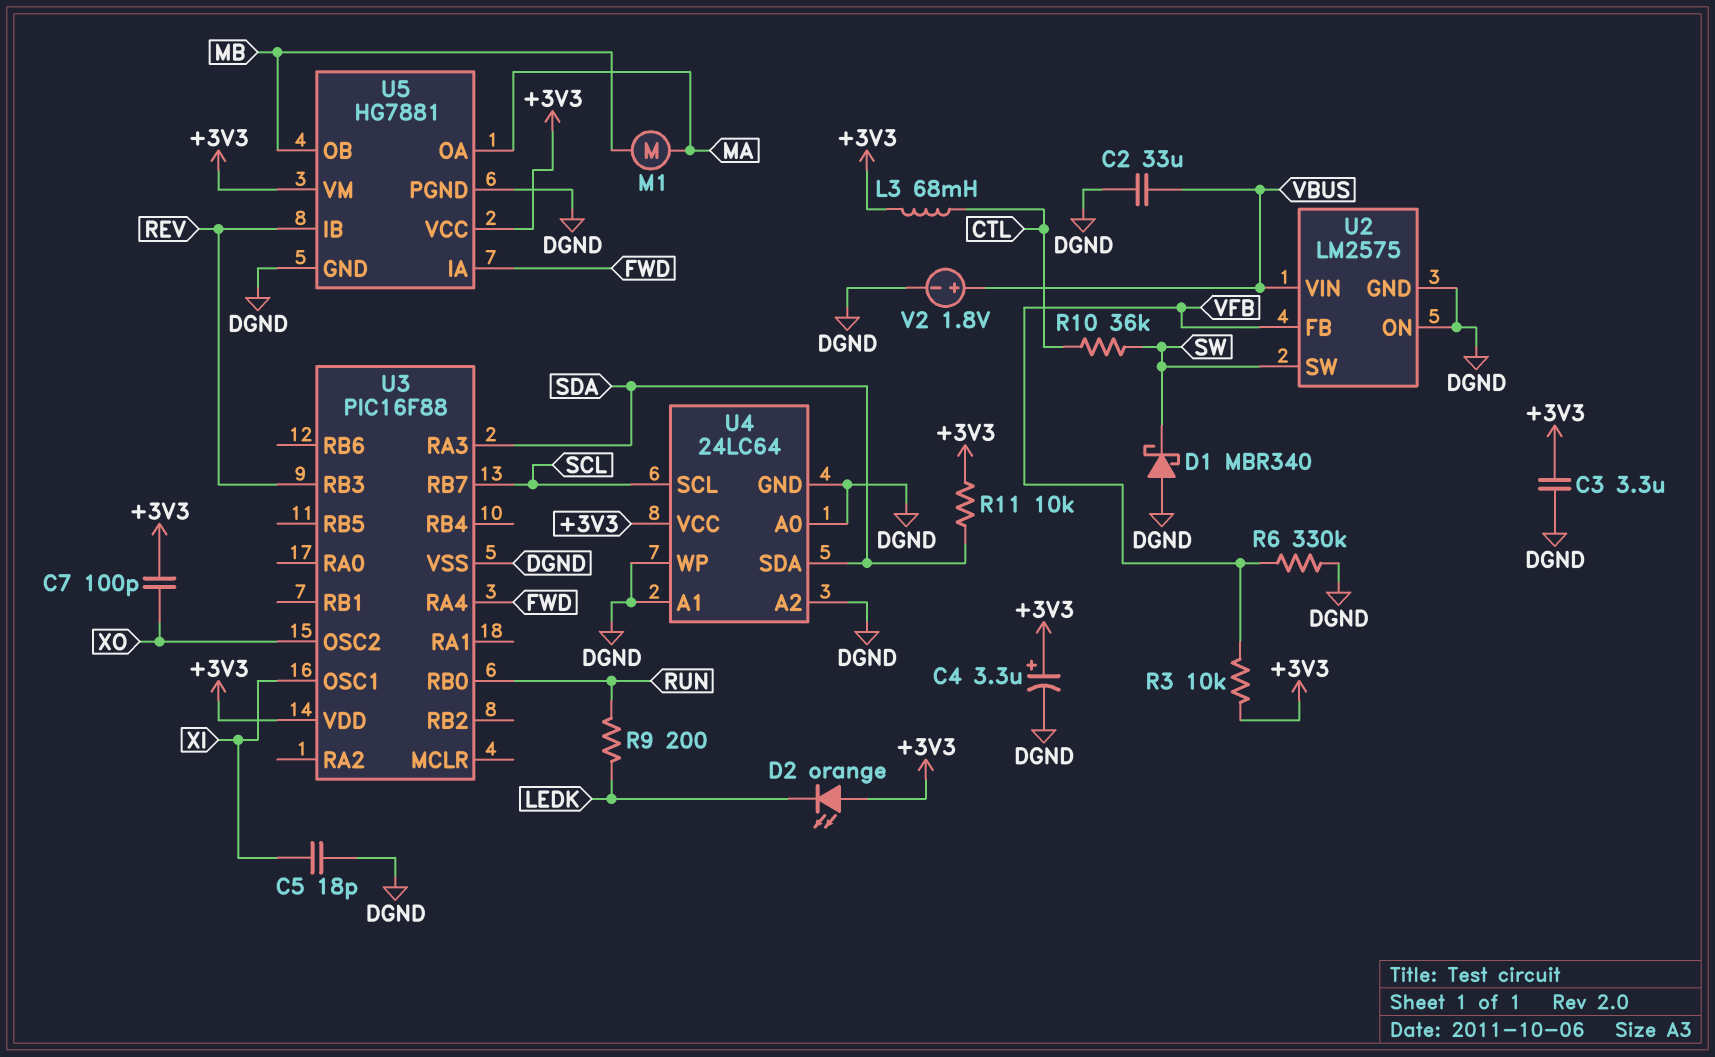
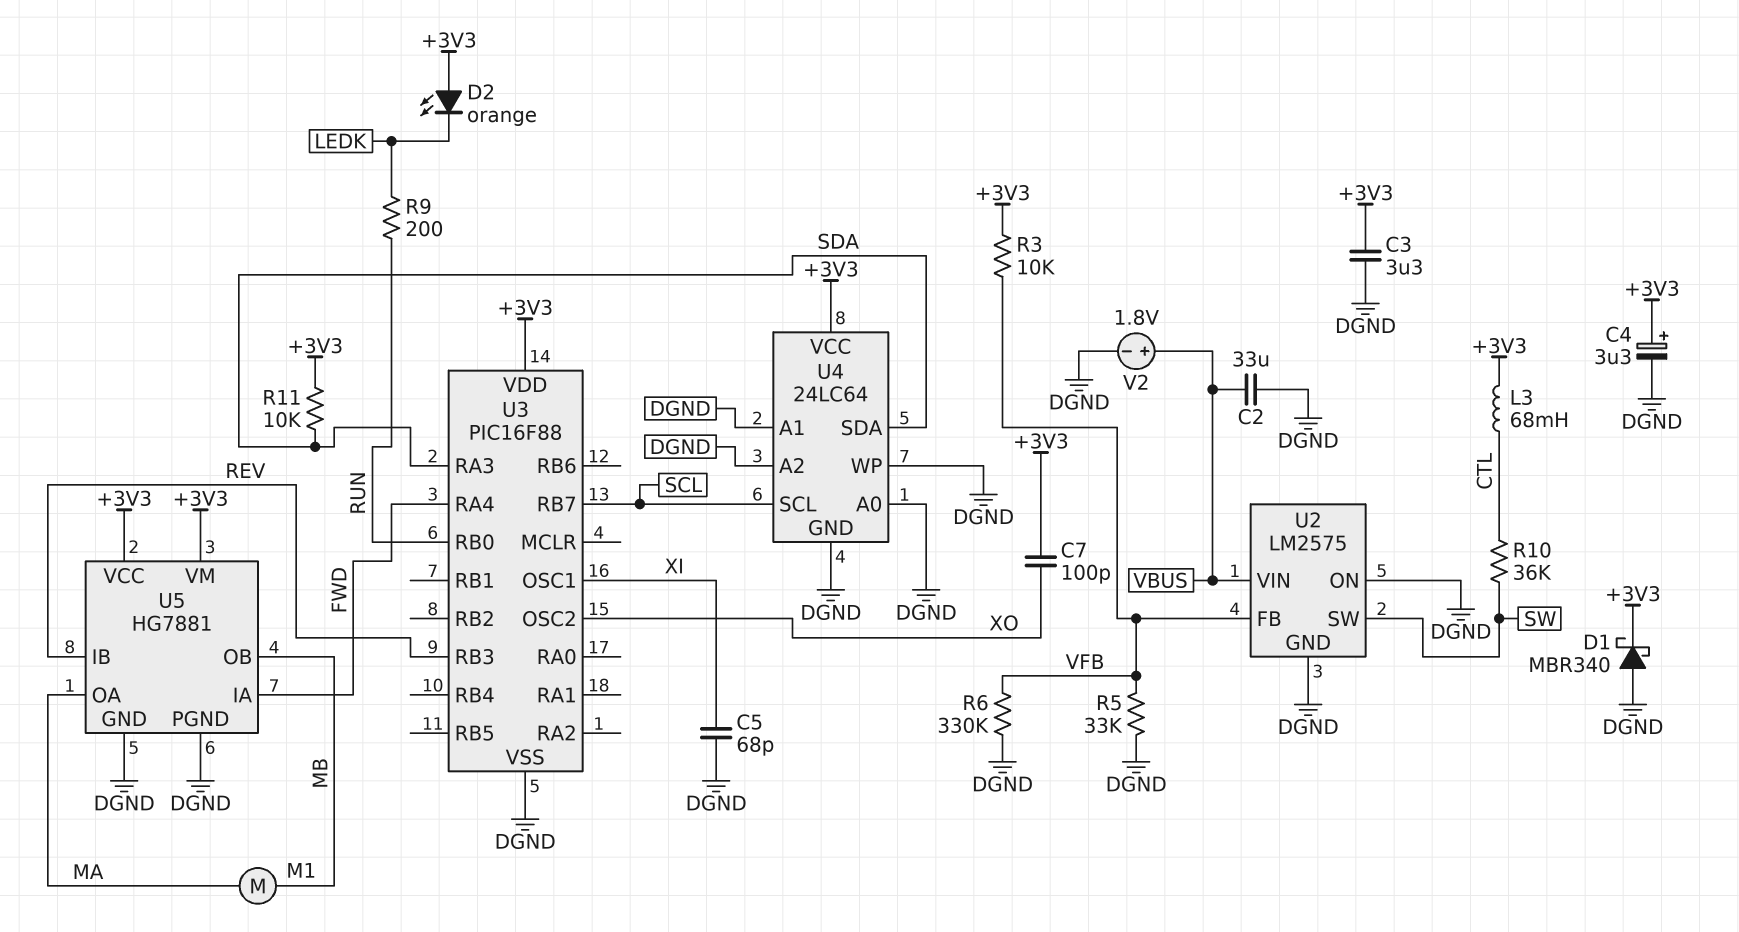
C5: 18pF (DGND, XI) -> 68pF (DGND, XI)
D1: schottky MBR340 (A DGND, K SW) -> schottky MBR340 (A DGND, K +3V3)
R5: none -> 33k (DGND, VFB)

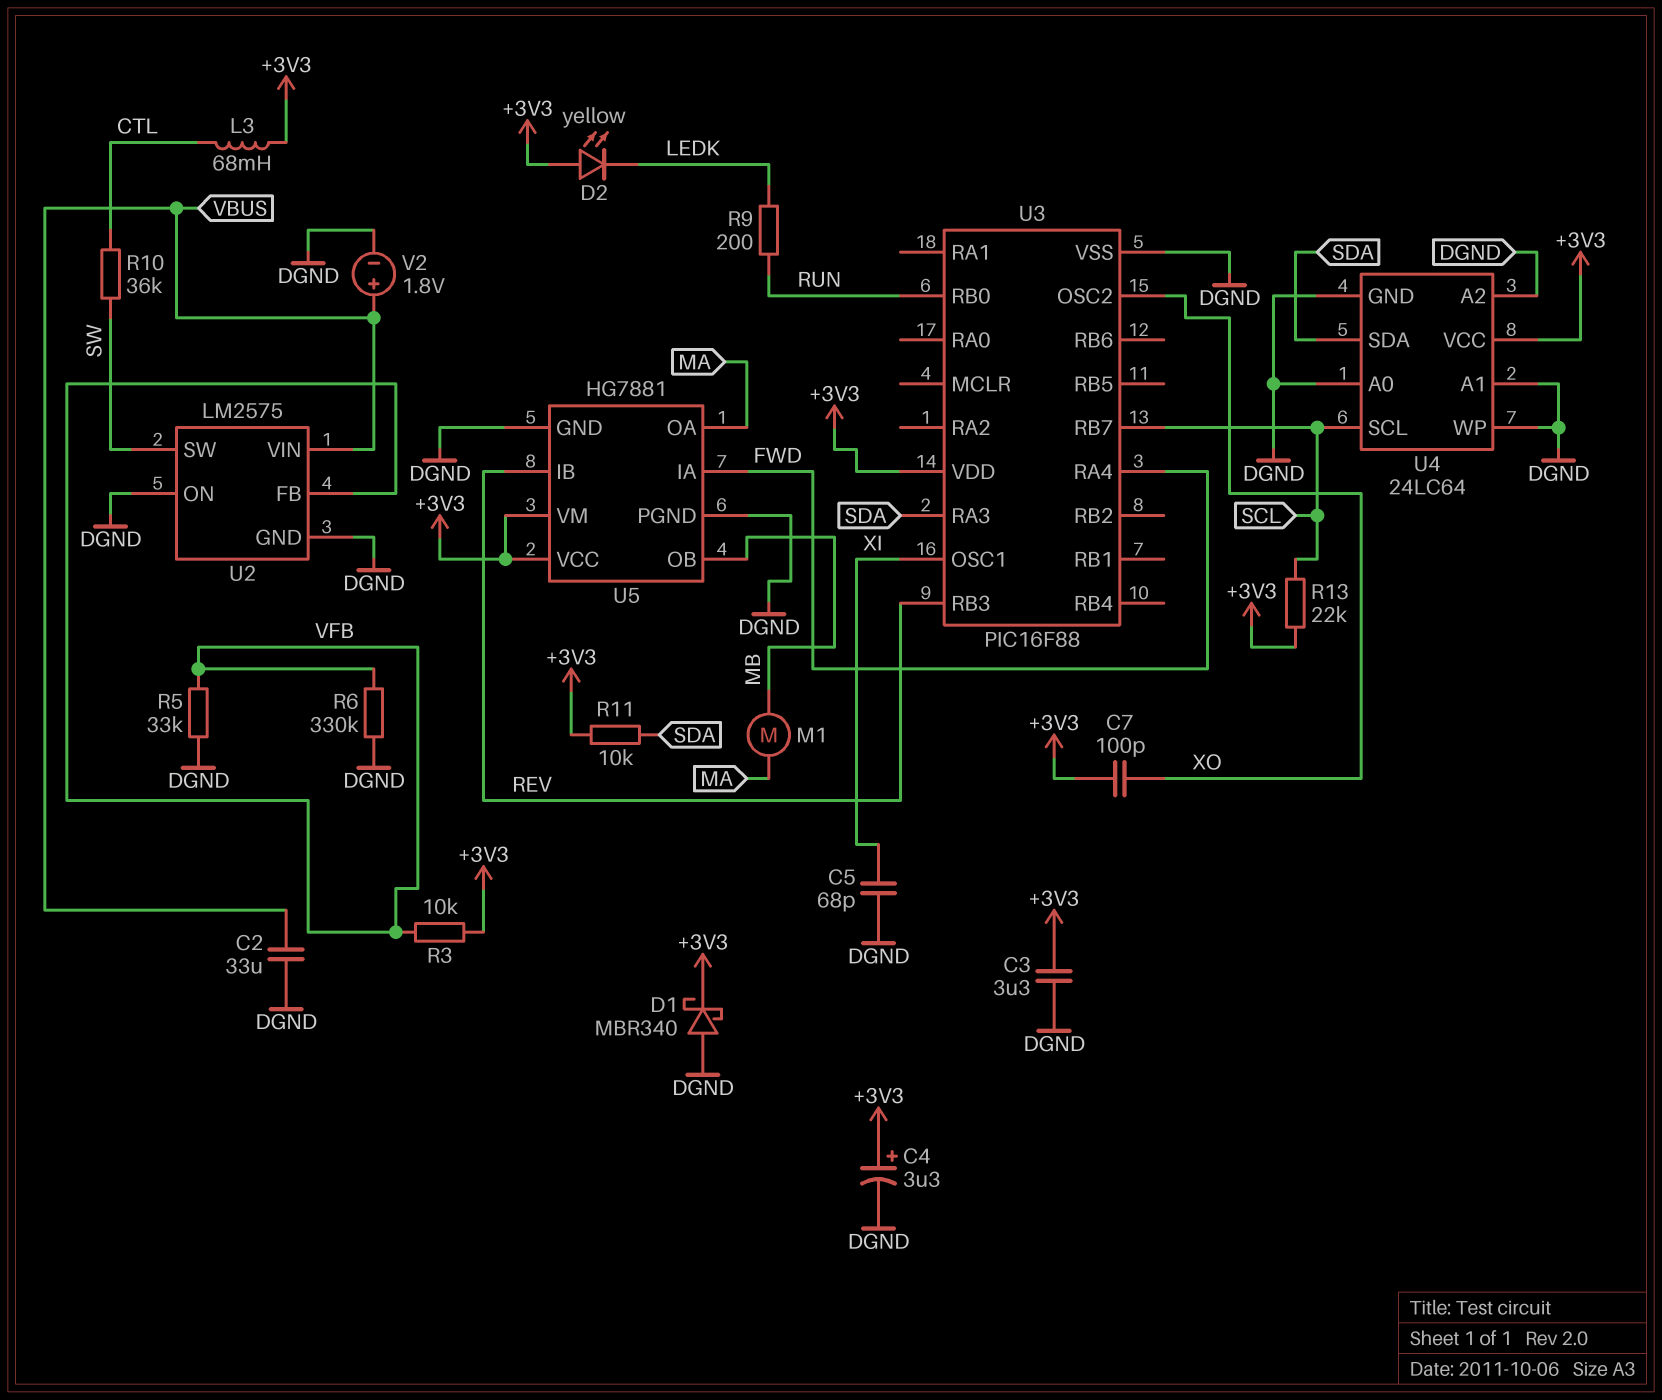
D2: LED orange (A +3V3, K LEDK) -> LED yellow (A +3V3, K LEDK)
R13: none -> 22k (+3V3, SCL)

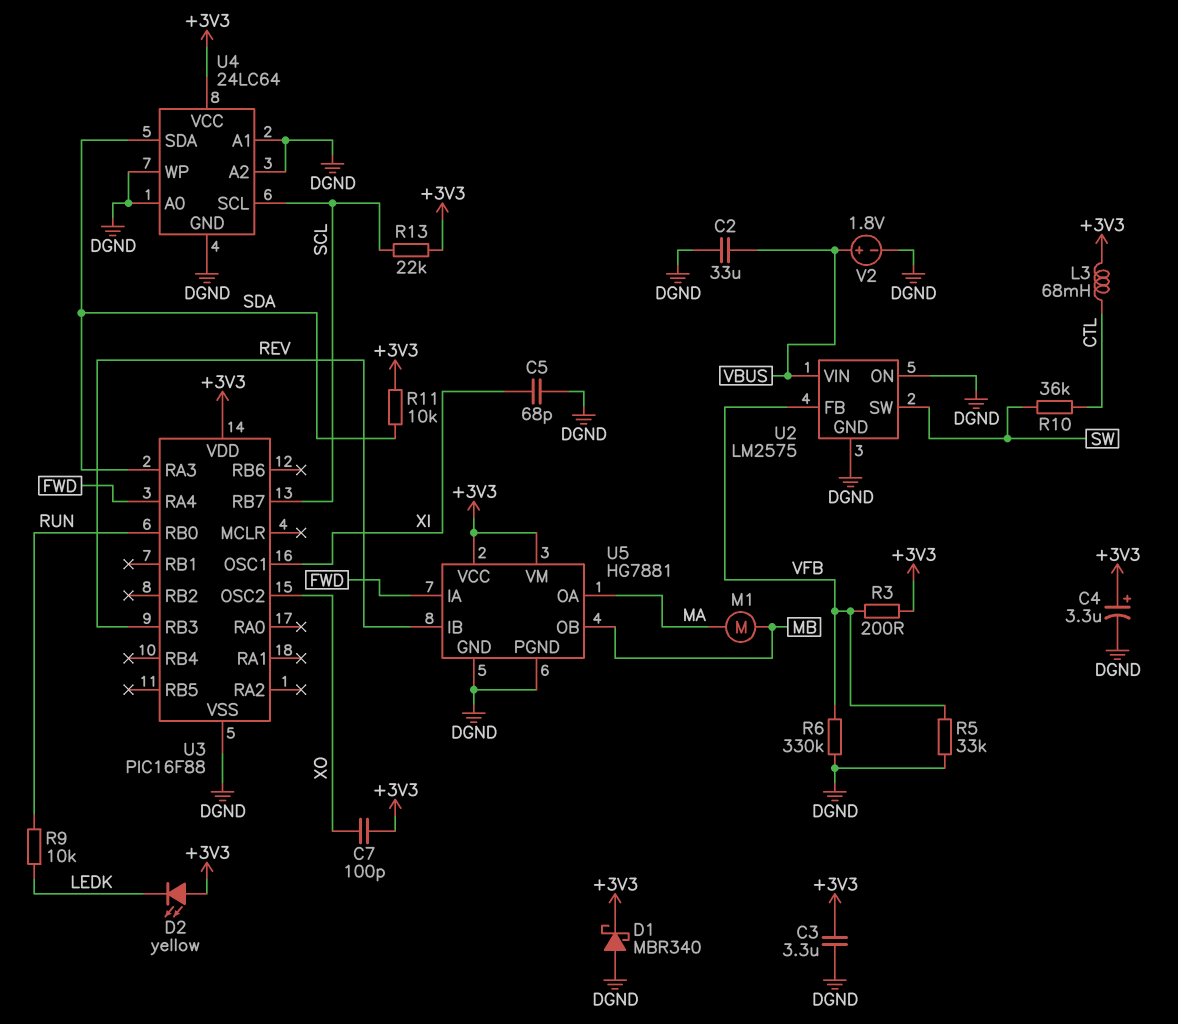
R3: 10k (+3V3, VFB) -> 200 (+3V3, VFB)
R9: 200 (LEDK, RUN) -> 10k (LEDK, RUN)

